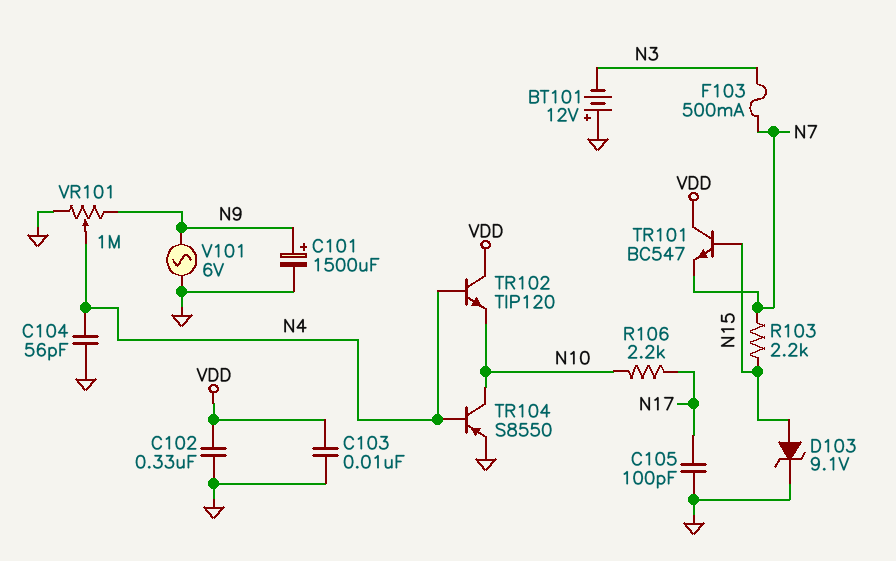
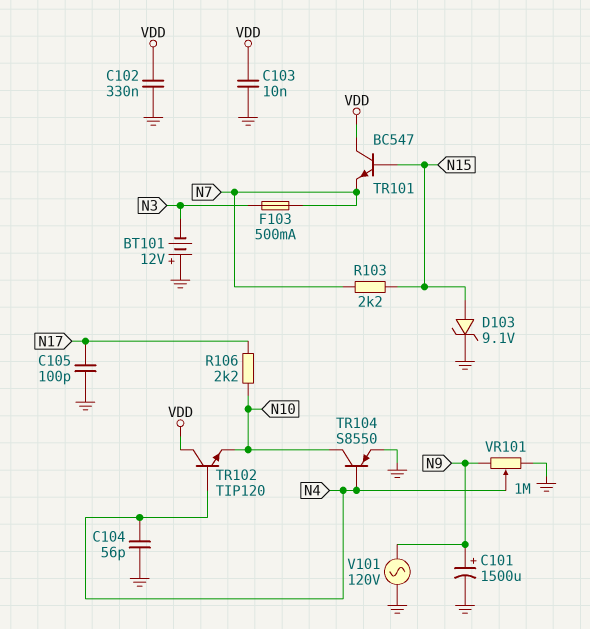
V101: AC 6V (GND, N9) -> AC 120V (GND, N9)

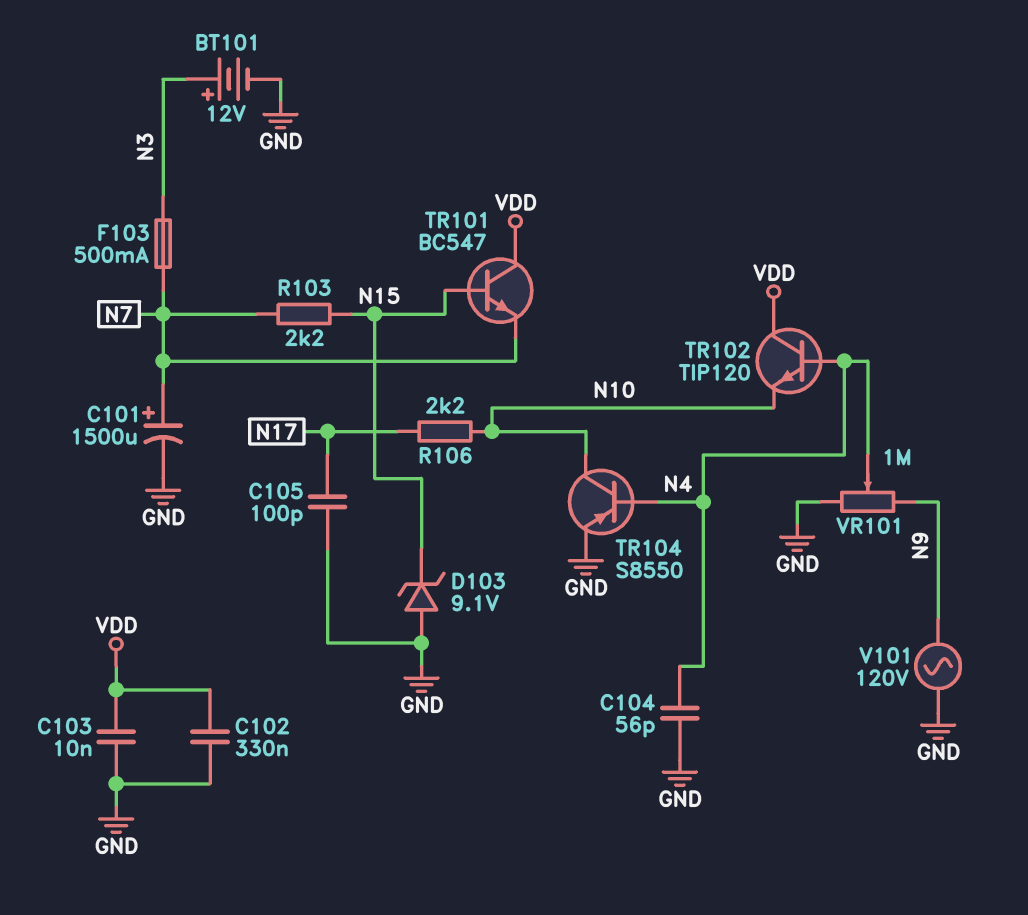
BT101: 12V (plus GND, minus N3) -> 12V (plus N3, minus GND)
C101: 1500uF (plus N9, minus GND) -> 1500uF (plus N7, minus GND)
D103: zener 9.1V (A N15, K GND) -> zener 9.1V (A GND, K N15)

